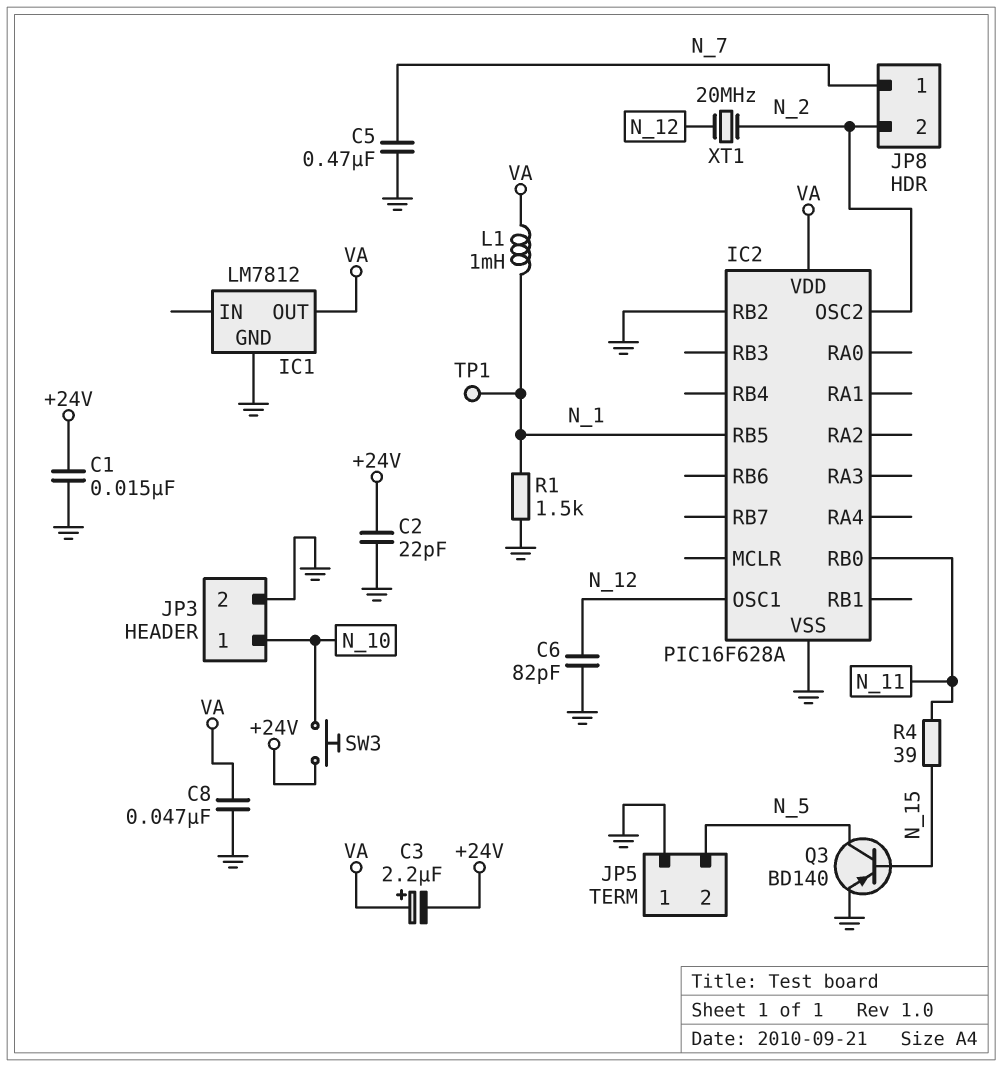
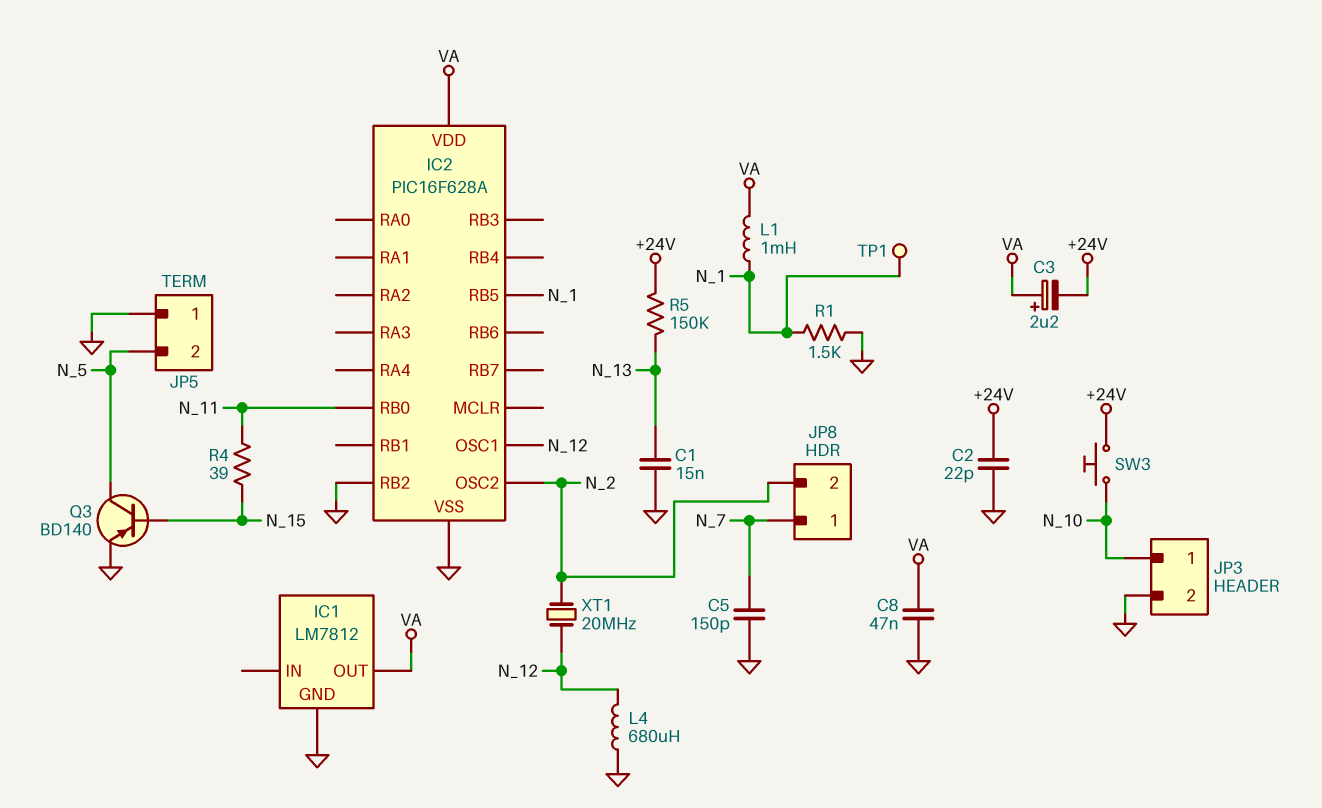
C1: 15nF (+24V, GND) -> 15nF (GND, N_13)
C5: 470nF (GND, N_7) -> 150pF (GND, N_7)
C6: 82pF (GND, N_12) -> none
L4: none -> 680uH (GND, N_12)
R5: none -> 150k (+24V, N_13)

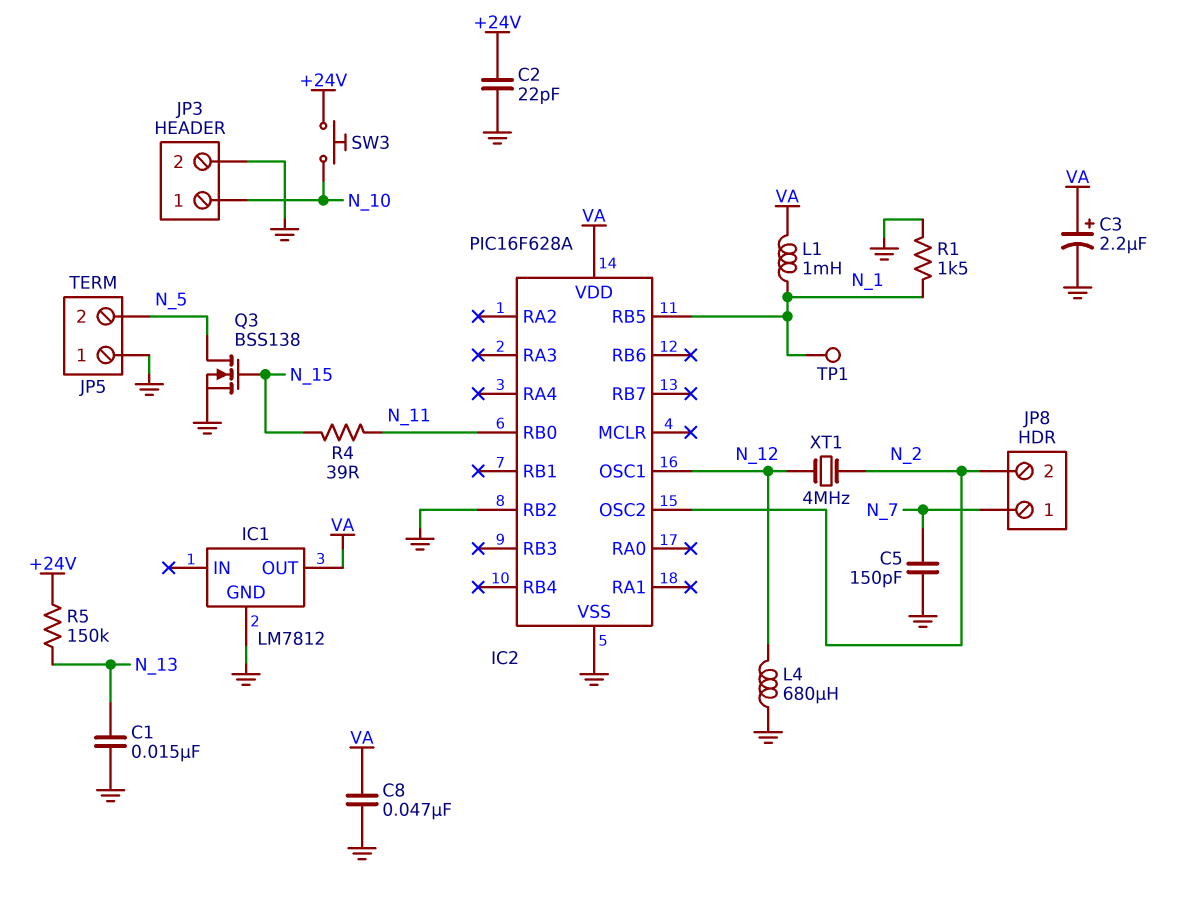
C3: 2.2uF (plus VA, minus +24V) -> 2.2uF (plus VA, minus GND)
Q3: PNP BD140 (B N_15, C N_5, E GND) -> NMOS BSS138 (G N_15, D N_5, S GND)
XT1: 20MHz (N_2, N_12) -> 4MHz (N_2, N_12)

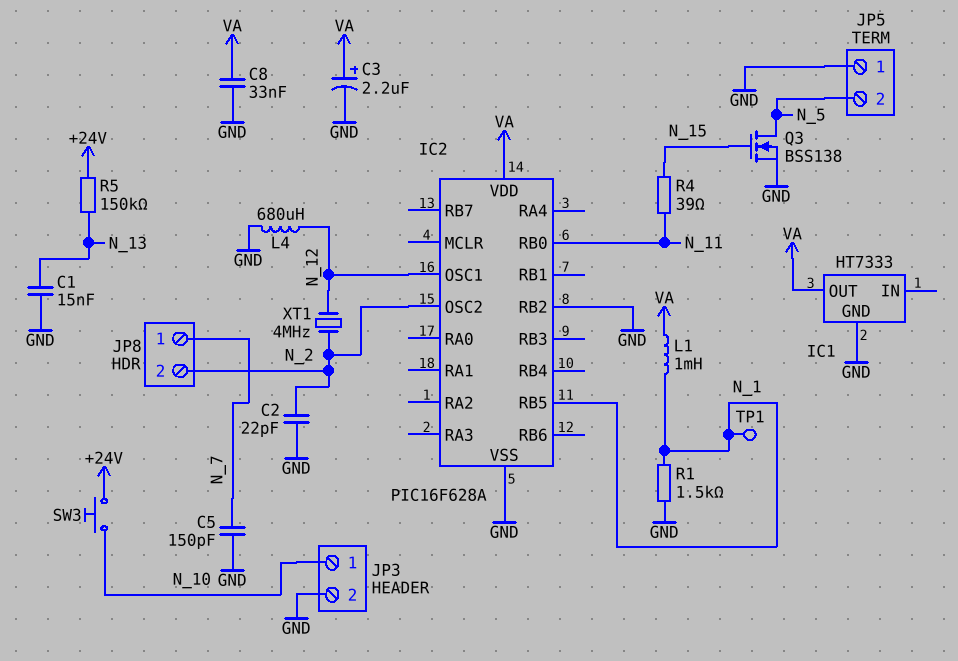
C2: 22pF (+24V, GND) -> 22pF (GND, N_2)
C8: 47nF (GND, VA) -> 33nF (GND, VA)
IC1: LM7812 -> HT7333

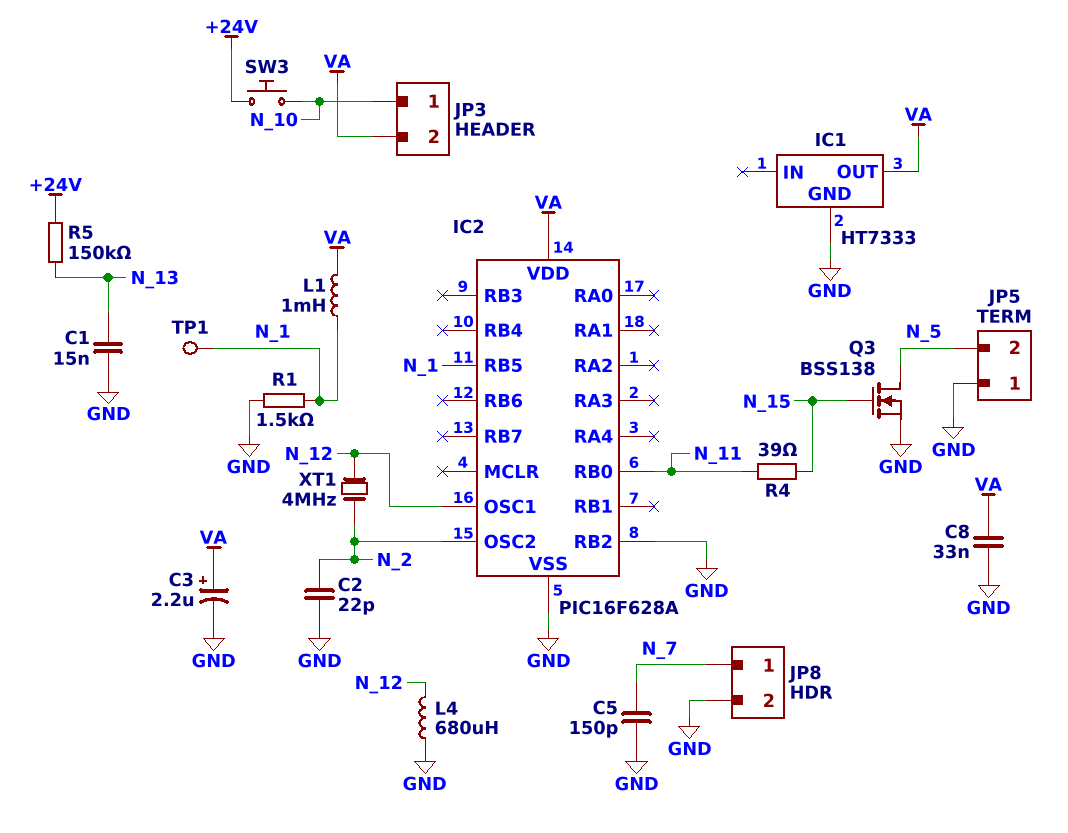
JP3 pin 2: GND -> VA
JP8 pin 2: N_2 -> GND

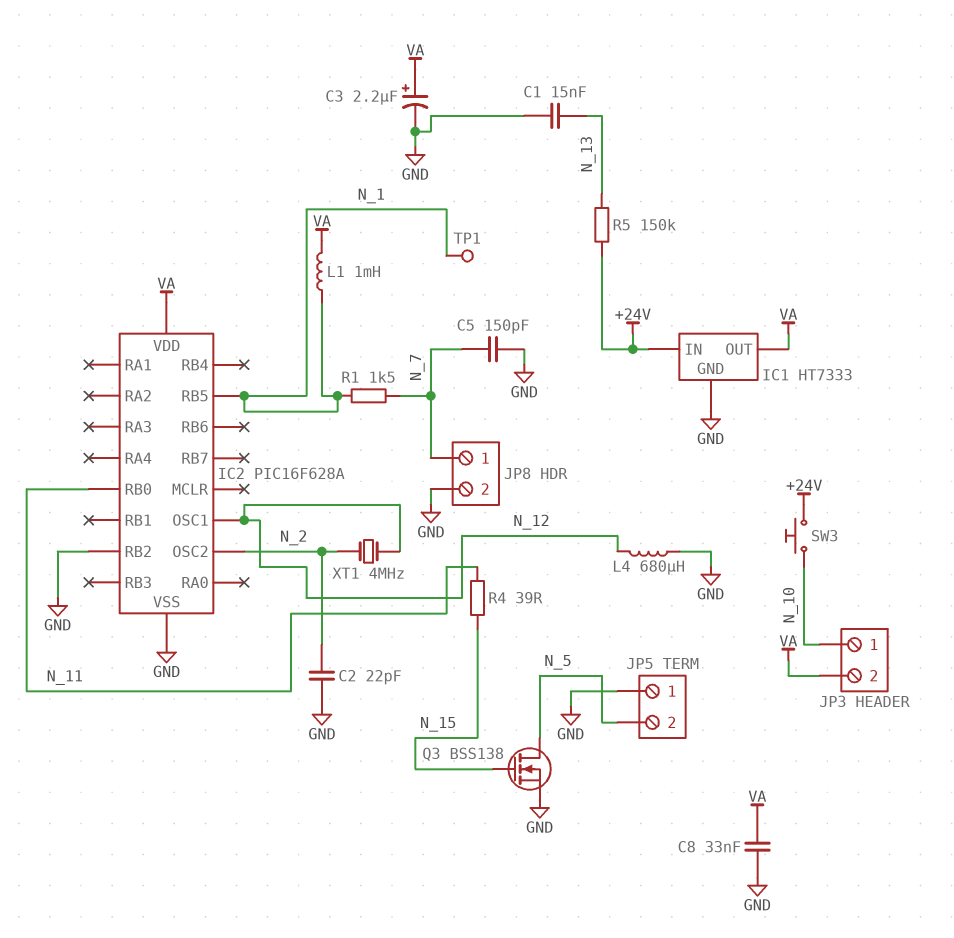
IC1 pin IN: none -> +24V
R1: 1.5k (GND, N_1) -> 1.5k (N_1, N_7)

